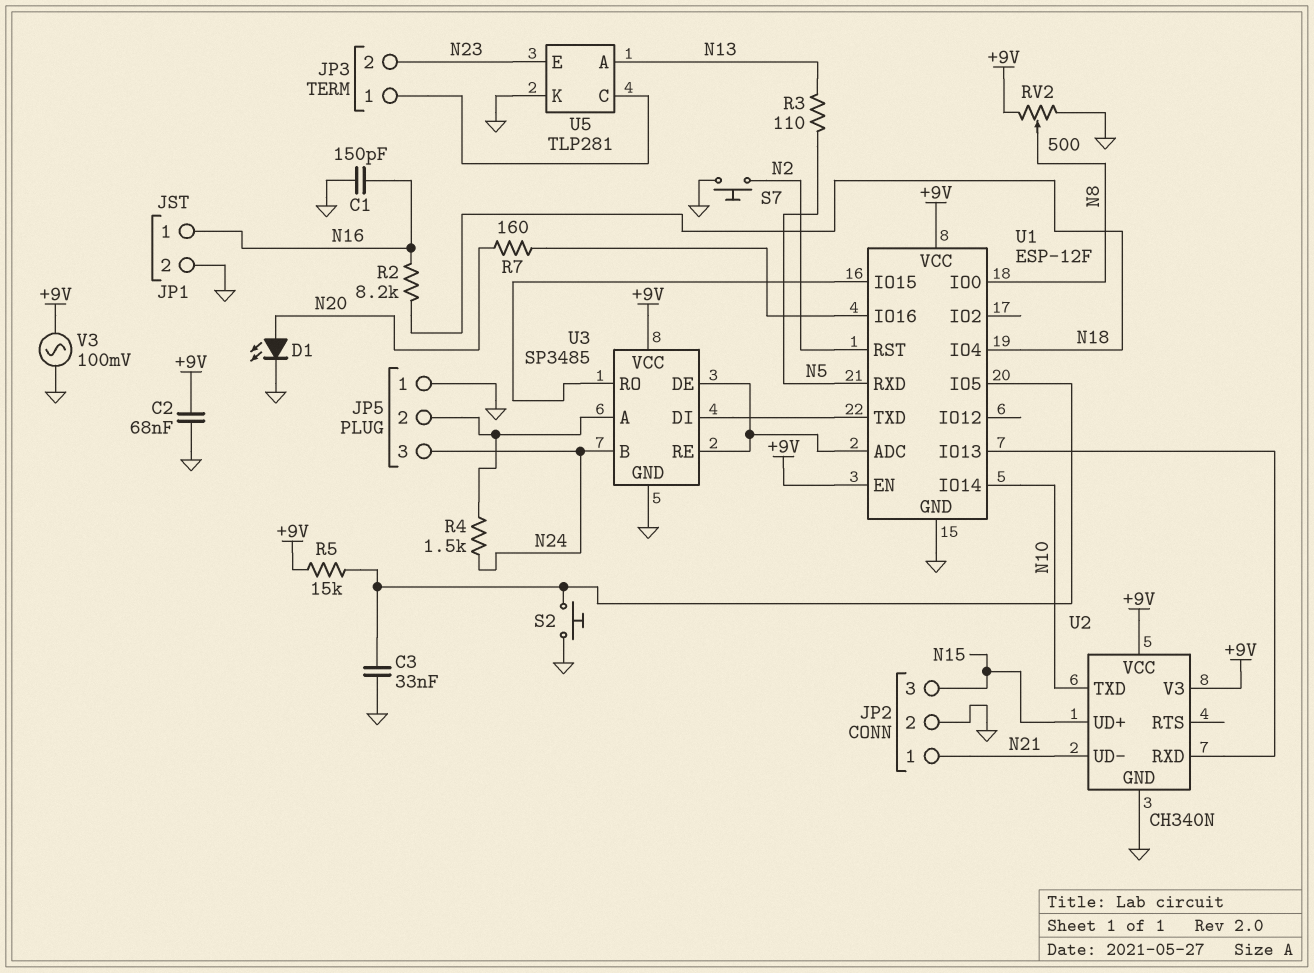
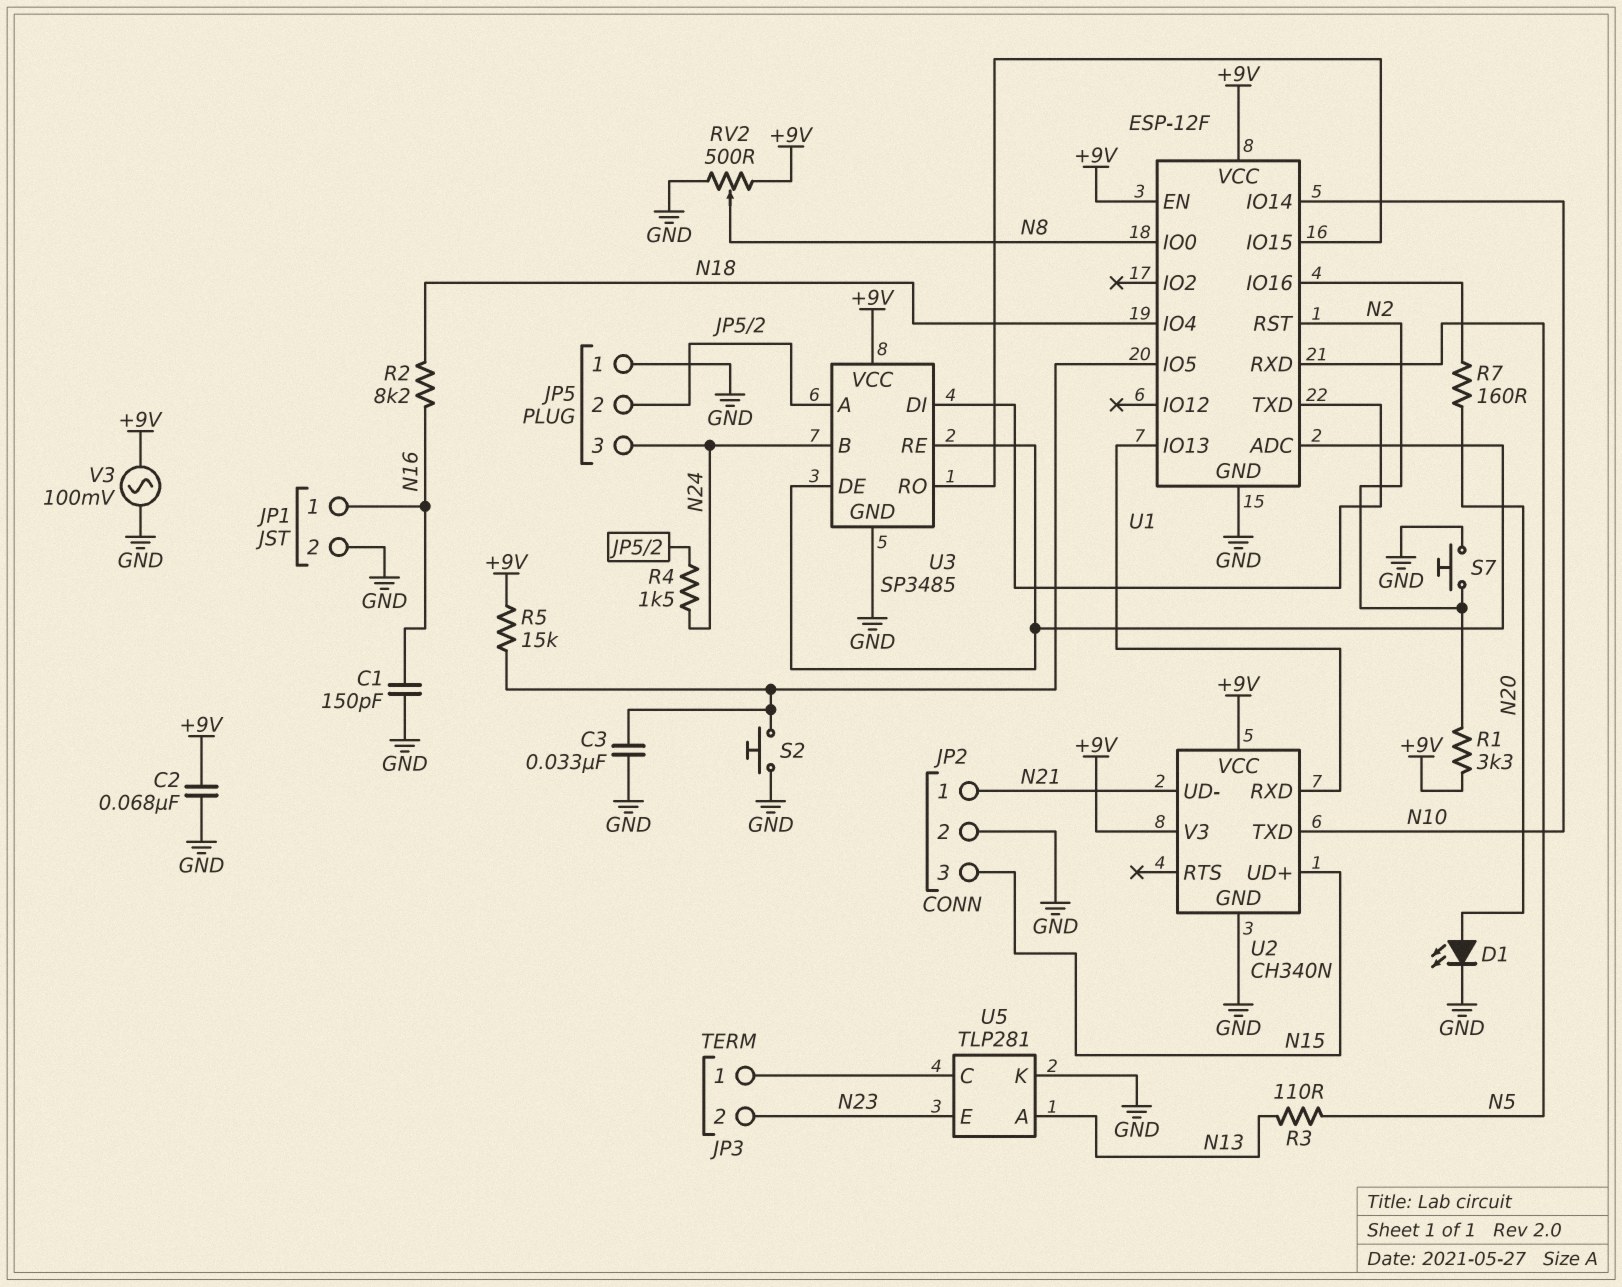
R1: none -> 3.3k (+9V, N2)

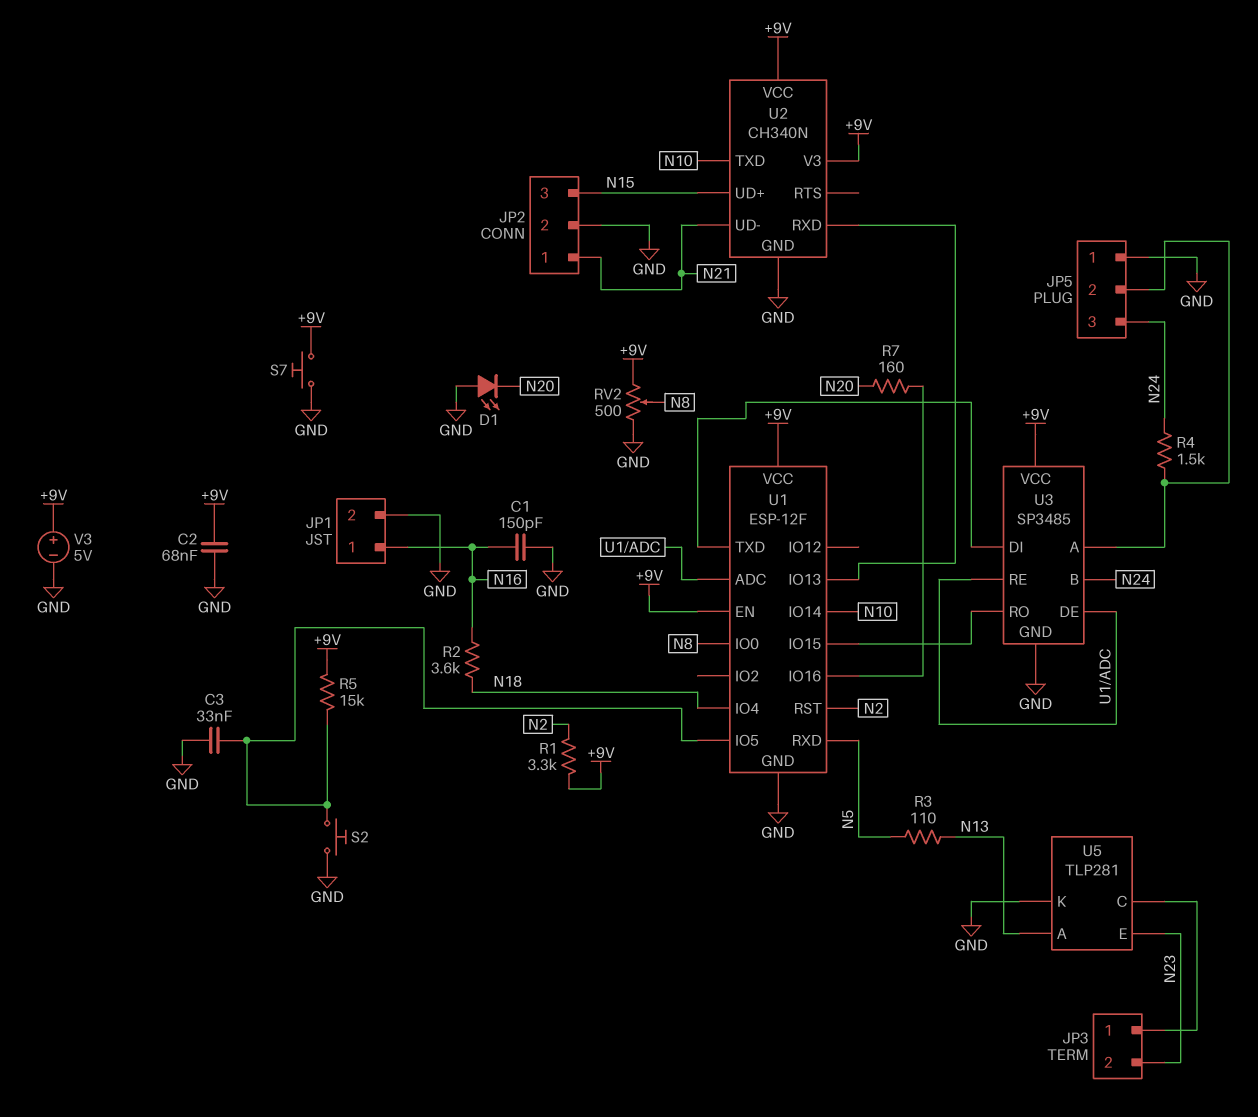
D1: LED (A N20, K GND) -> LED (A GND, K N20)
R2: 8.2k (N16, N18) -> 3.6k (N16, N18)
S7: button (GND, N2) -> button (+9V, GND)
V3: AC 100mV (+9V, GND) -> 5V (plus +9V, minus GND)

